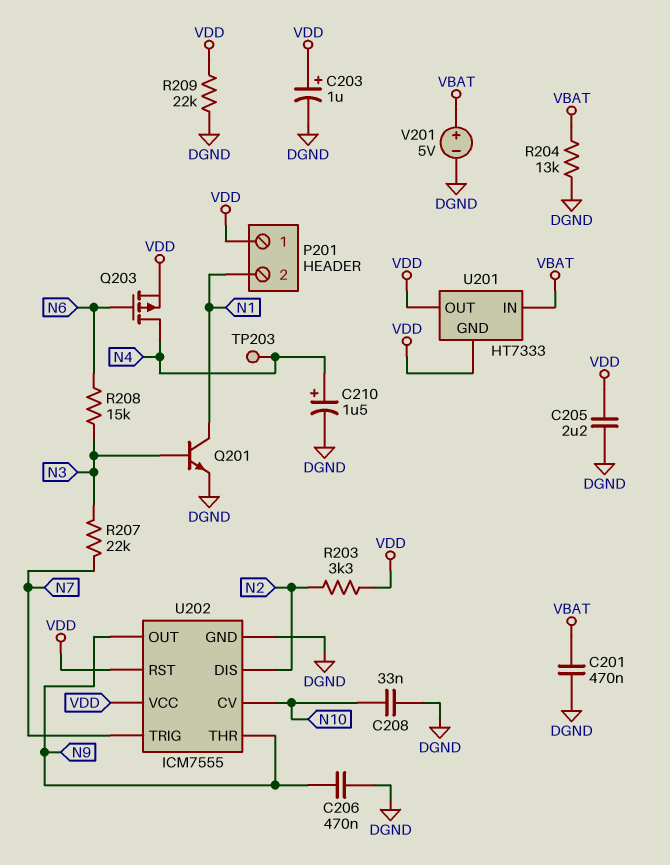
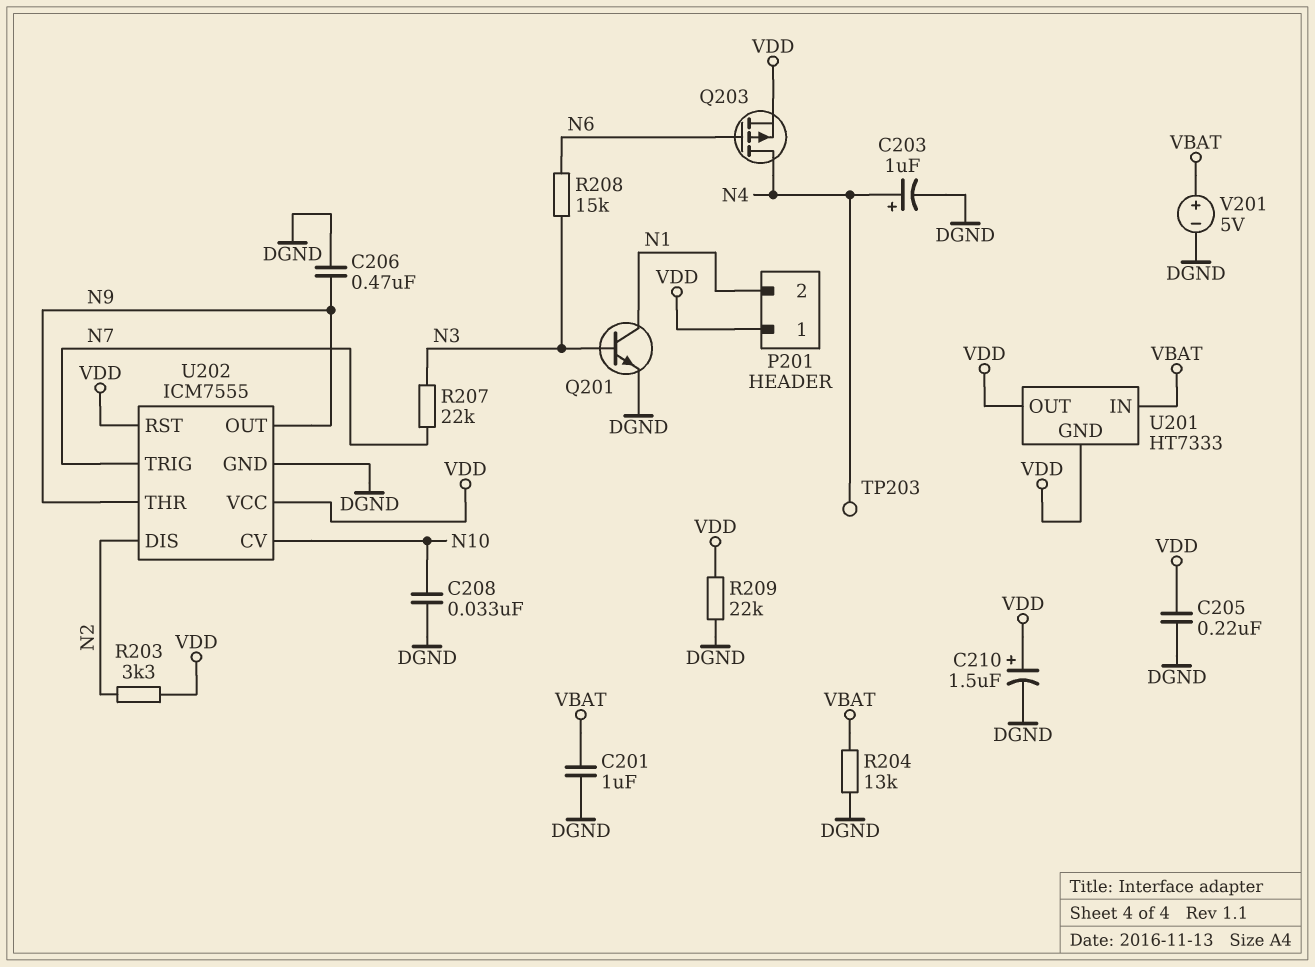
C201: 470nF (DGND, VBAT) -> 1uF (DGND, VBAT)
C203: 1uF (plus VDD, minus DGND) -> 1uF (plus N4, minus DGND)
C205: 2.2uF (DGND, VDD) -> 220nF (DGND, VDD)
C210: 1.5uF (plus N4, minus DGND) -> 1.5uF (plus VDD, minus DGND)

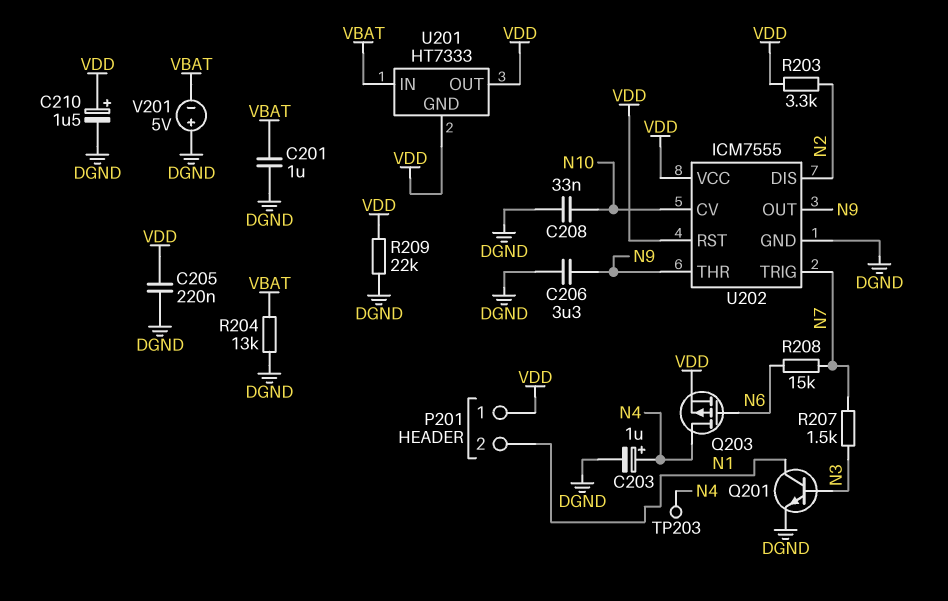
C206: 470nF (DGND, N9) -> 3.3uF (DGND, N9)
R207: 22k (N3, N7) -> 1.5k (N3, N7)
R208: 15k (N3, N6) -> 15k (N6, N7)
V201: 5V (plus VBAT, minus DGND) -> 5V (plus DGND, minus VBAT)

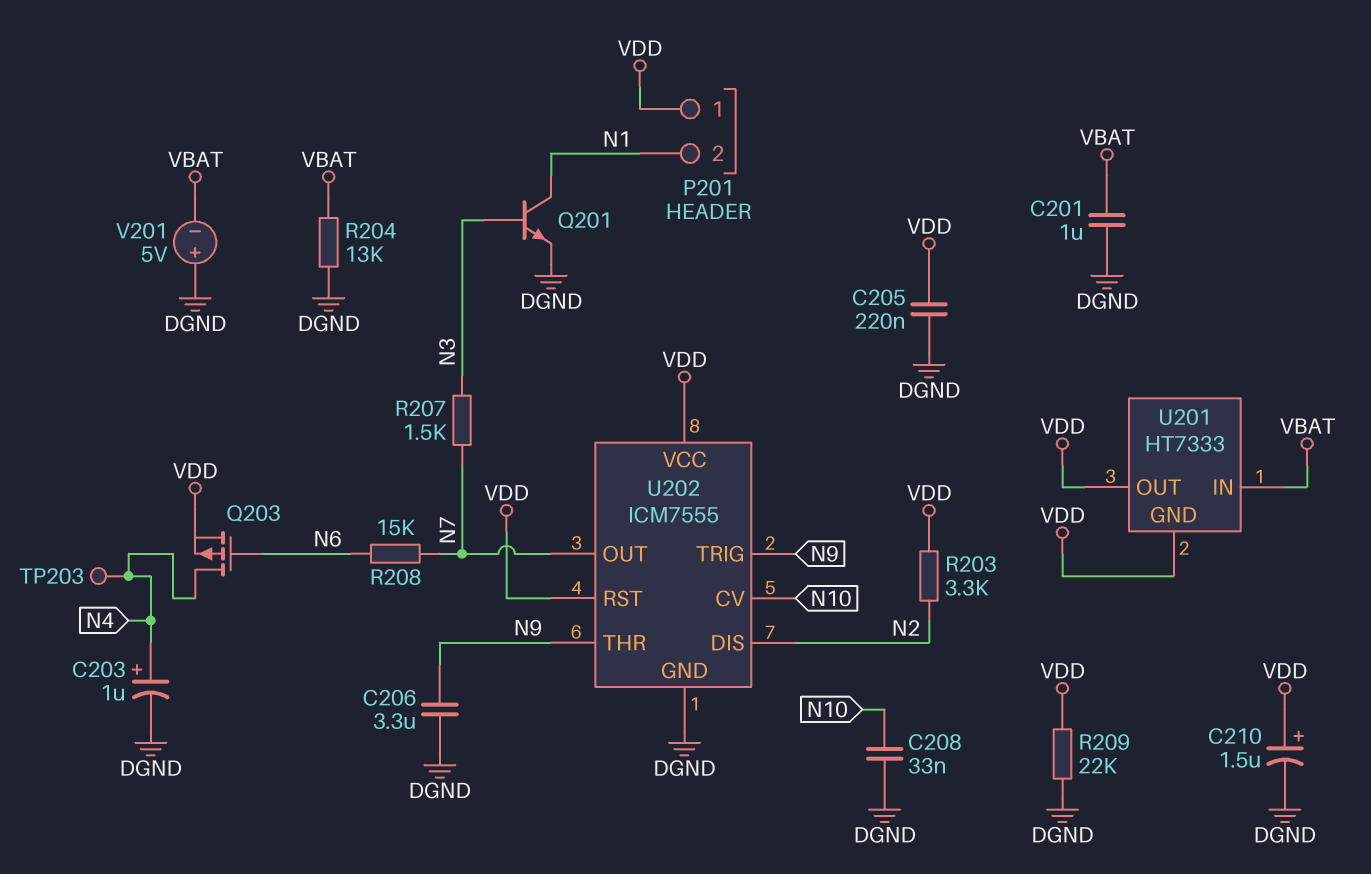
U202 pin OUT: N9 -> N7
U202 pin TRIG: N7 -> N9

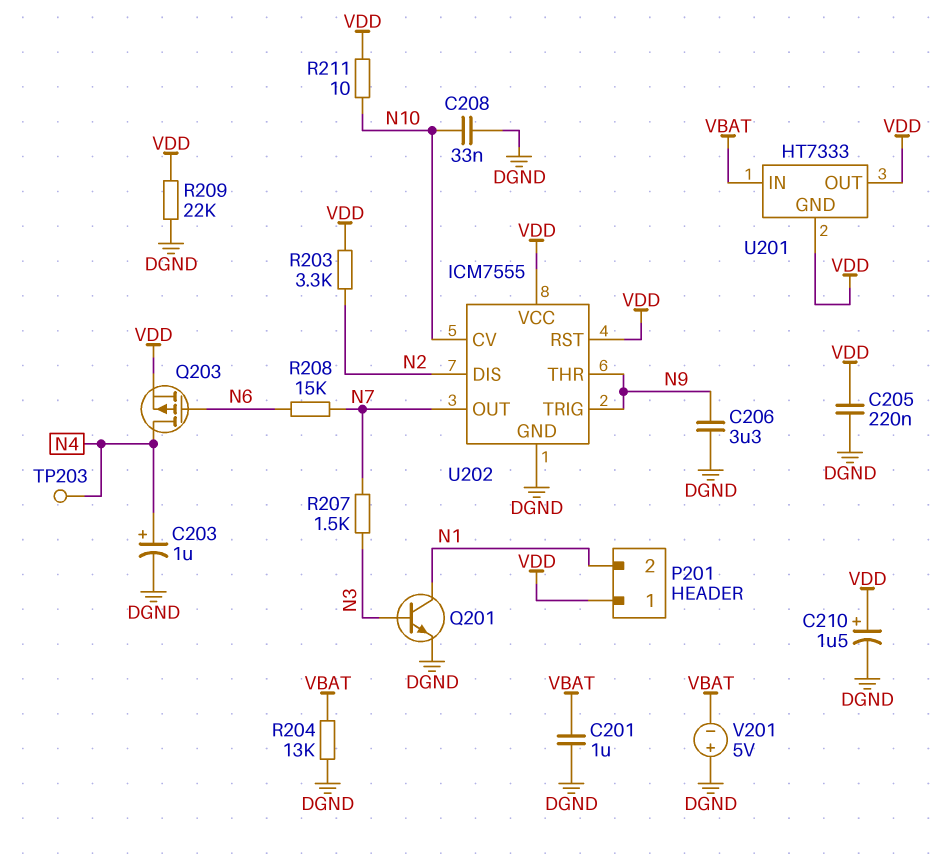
R211: none -> 10 (N10, VDD)

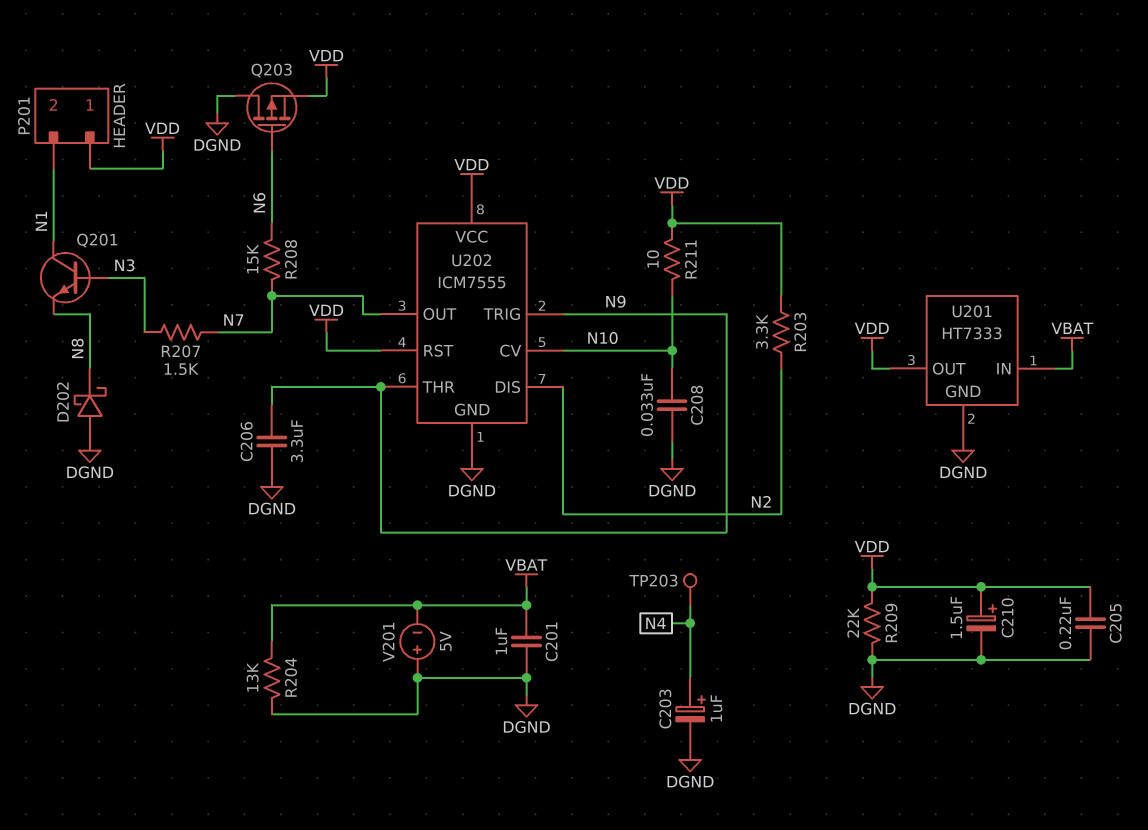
D202: none -> schottky (A DGND, K N8)
Q201: NPN (B N3, C N1, E DGND) -> NPN (B N3, C N1, E N8)
Q203: PMOS (G N6, D N4, S VDD) -> PMOS (G N6, D DGND, S VDD)
U201 pin GND: VDD -> DGND

